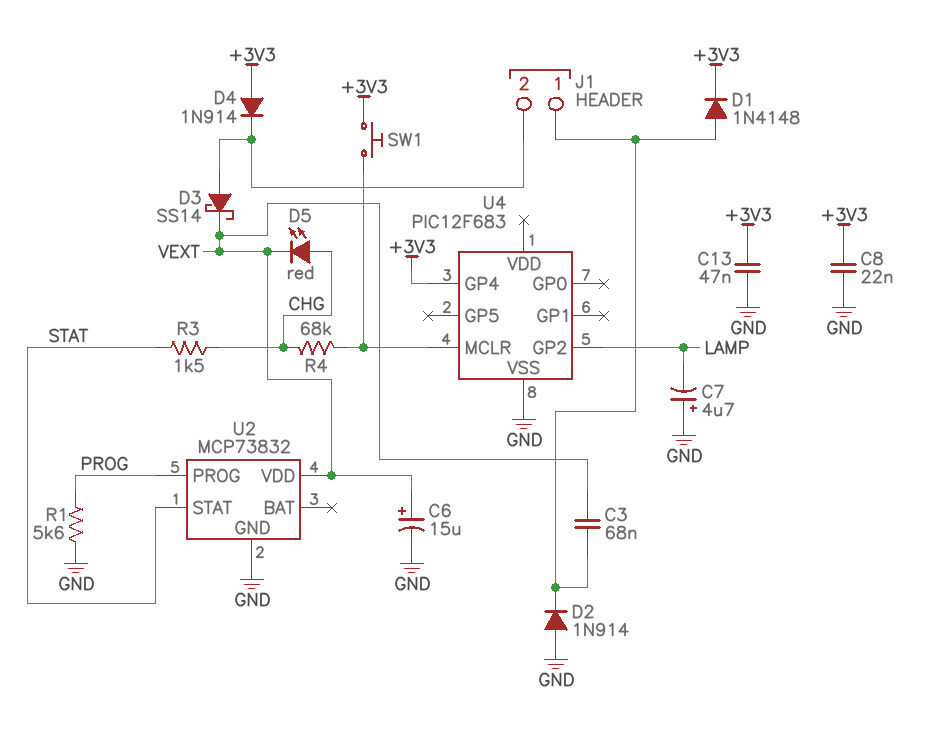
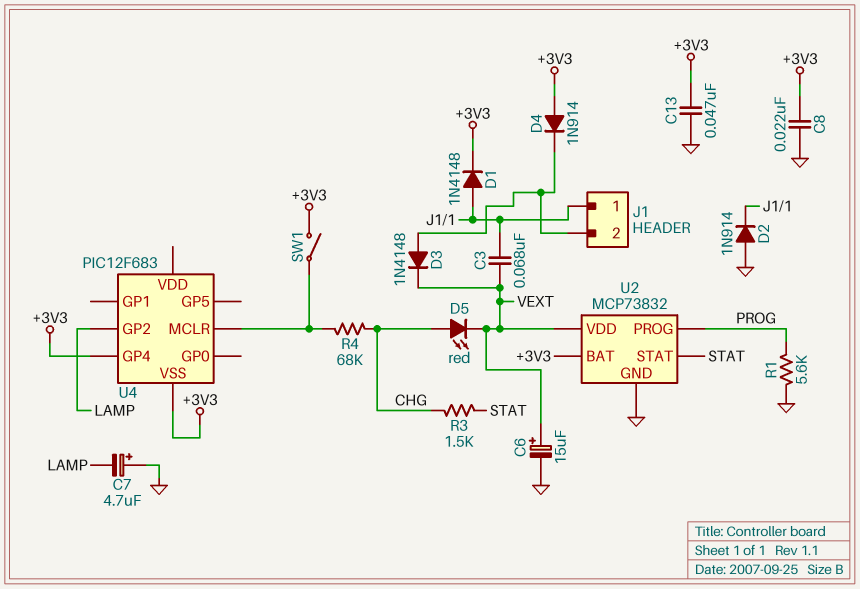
D3: schottky SS14 (A J1/2, K VEXT) -> diode 1N4148 (A J1/2, K VEXT)
SW1: button (+3V3, U4/MCLR) -> switch (+3V3, U4/MCLR)
U2 pin BAT: none -> +3V3
U4 pin VSS: GND -> +3V3

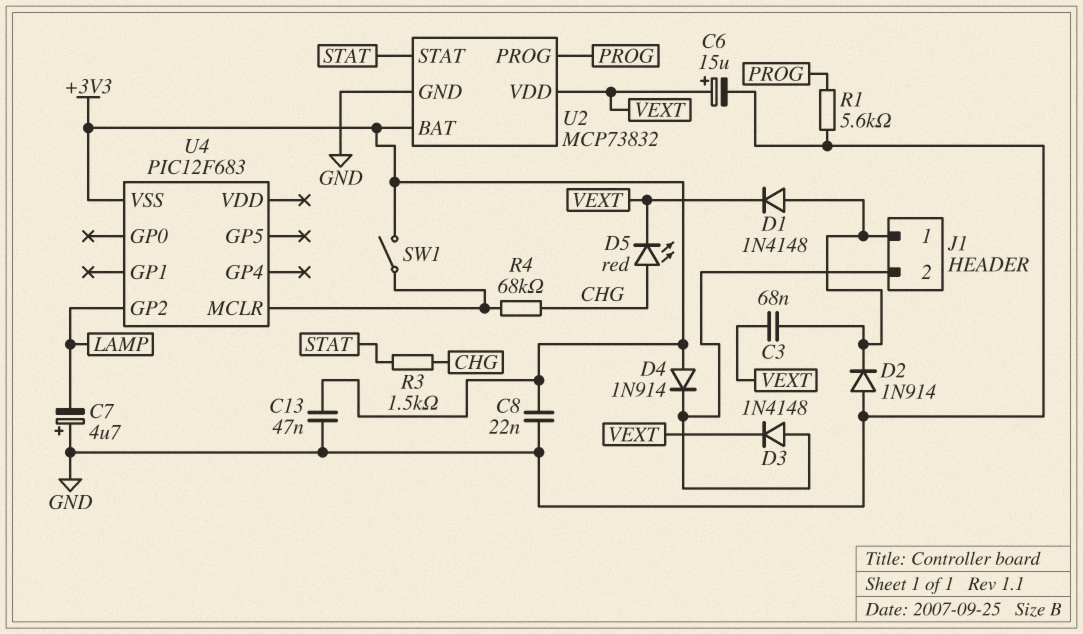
D1: diode 1N4148 (A J1/1, K +3V3) -> diode 1N4148 (A J1/1, K VEXT)
U4 pin GP4: +3V3 -> none

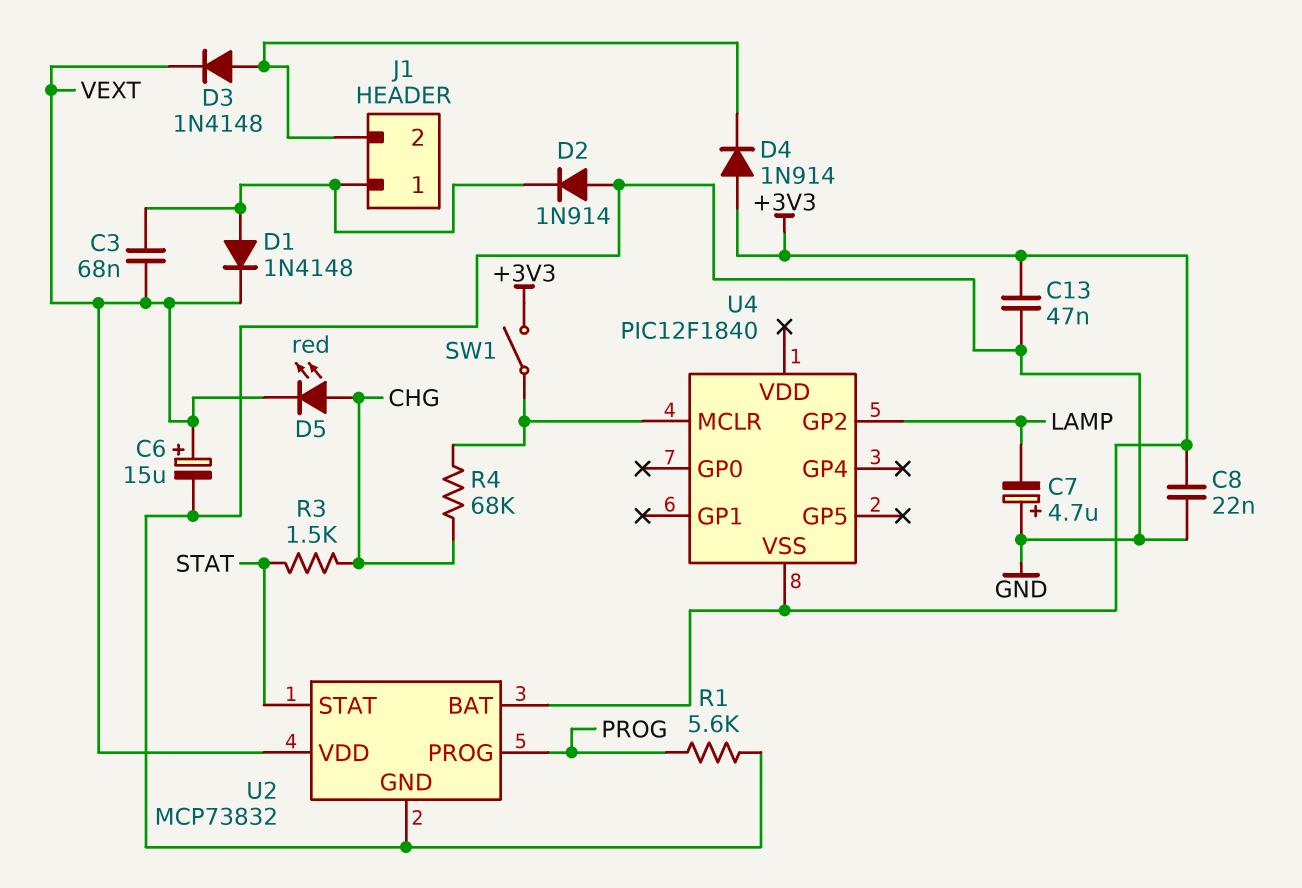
U4: PIC12F683 -> PIC12F1840

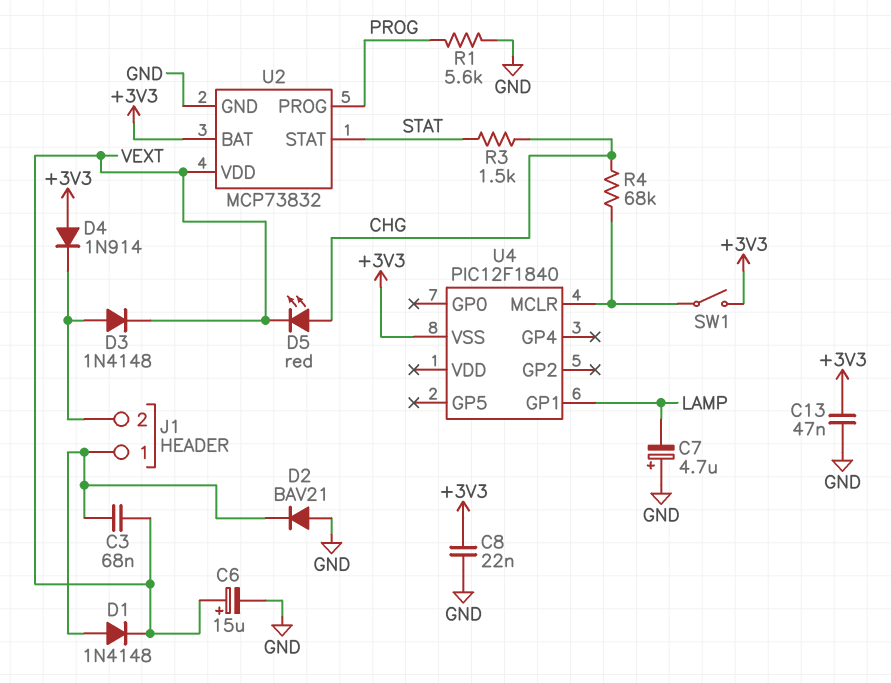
D2: diode 1N914 (A GND, K J1/1) -> diode BAV21 (A GND, K J1/1)
U4 pin GP1: none -> LAMP
U4 pin GP2: LAMP -> none

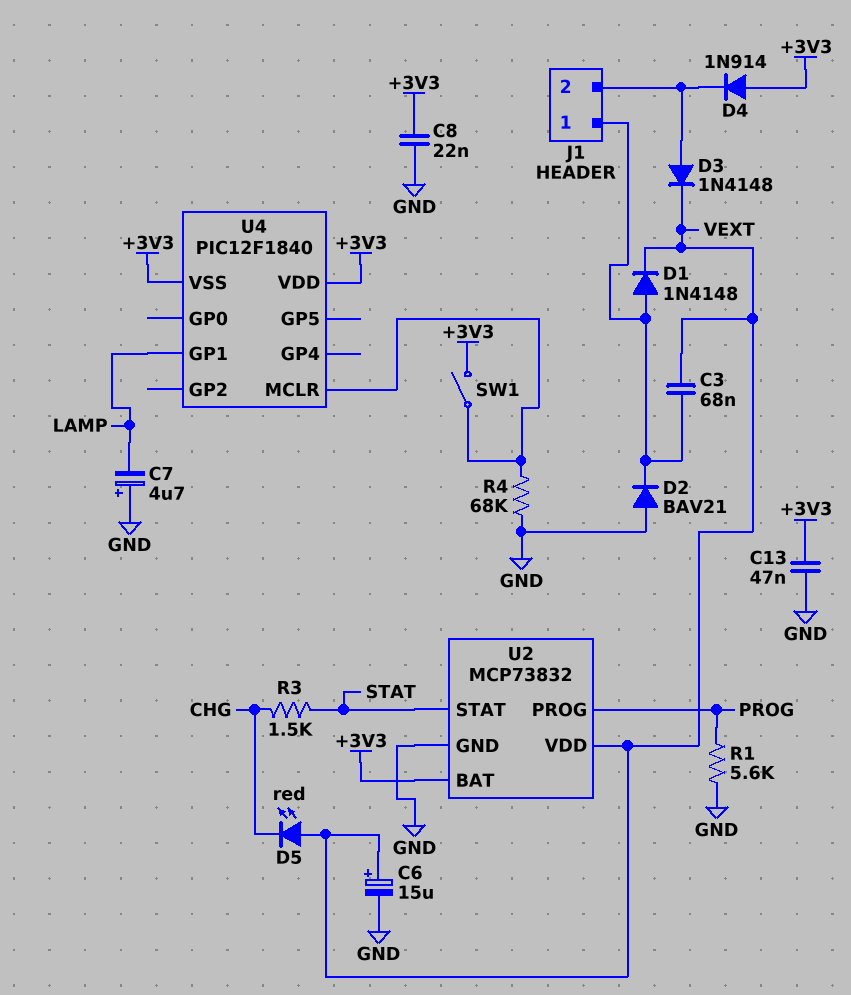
D5: LED red (A CHG, K VEXT) -> LED red (A VEXT, K CHG)
R4: 68k (CHG, U4/MCLR) -> 68k (GND, U4/MCLR)
U4 pin VDD: none -> +3V3

